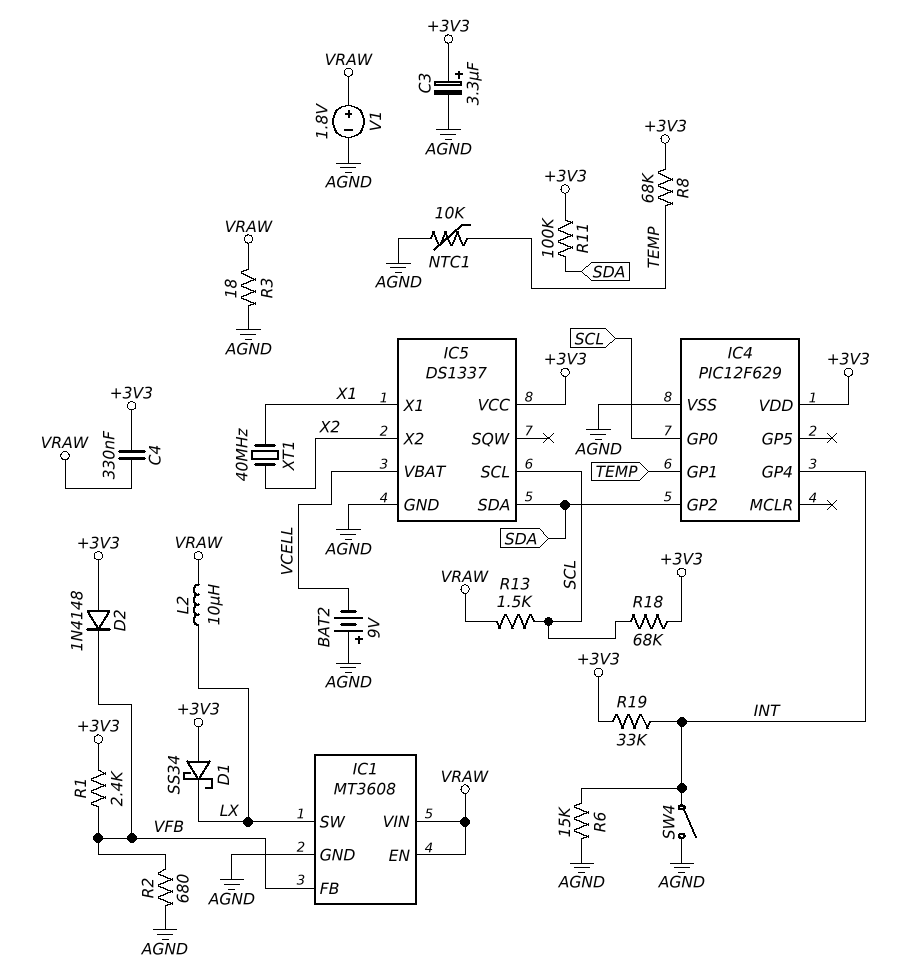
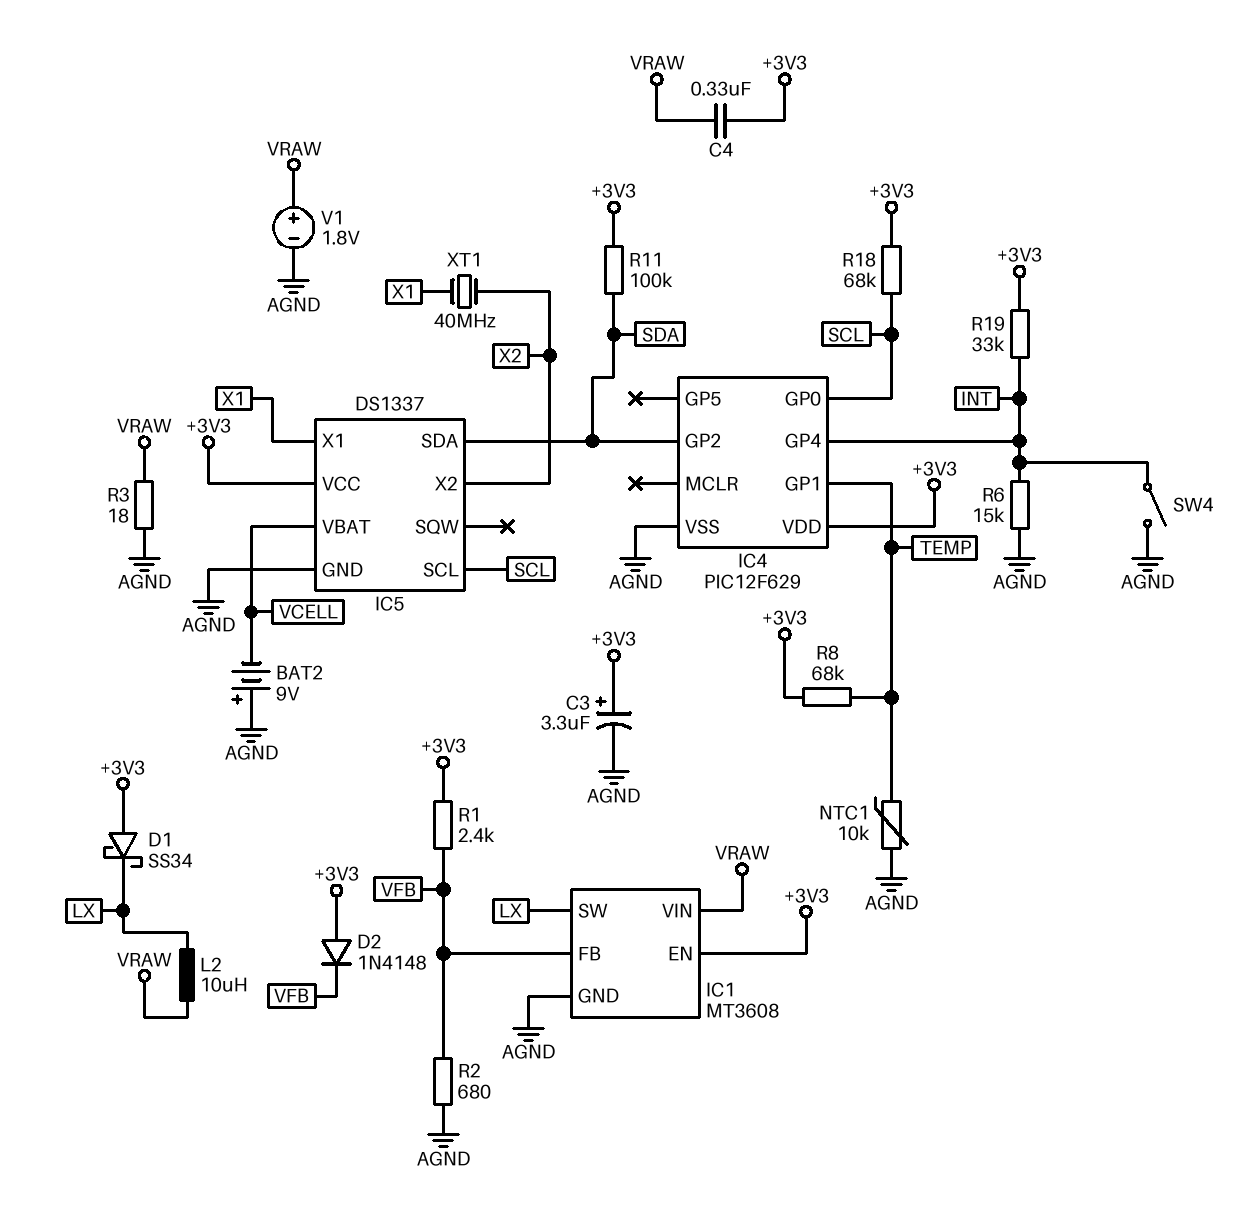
IC1 pin EN: VRAW -> +3V3
R13: 1.5k (SCL, VRAW) -> none

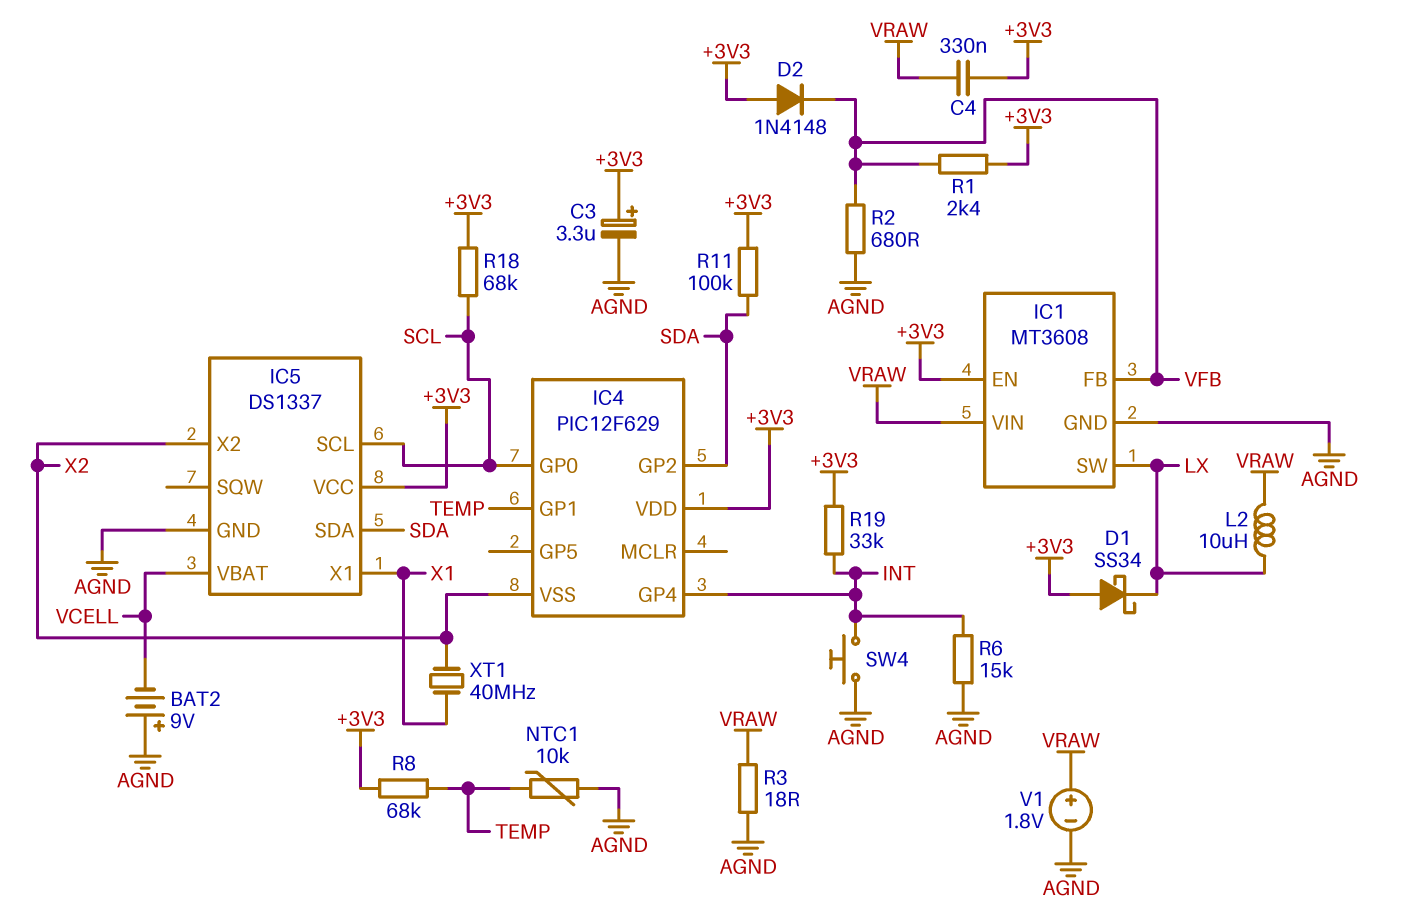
IC4 pin VSS: AGND -> X2
SW4: switch (AGND, INT) -> button (AGND, INT)

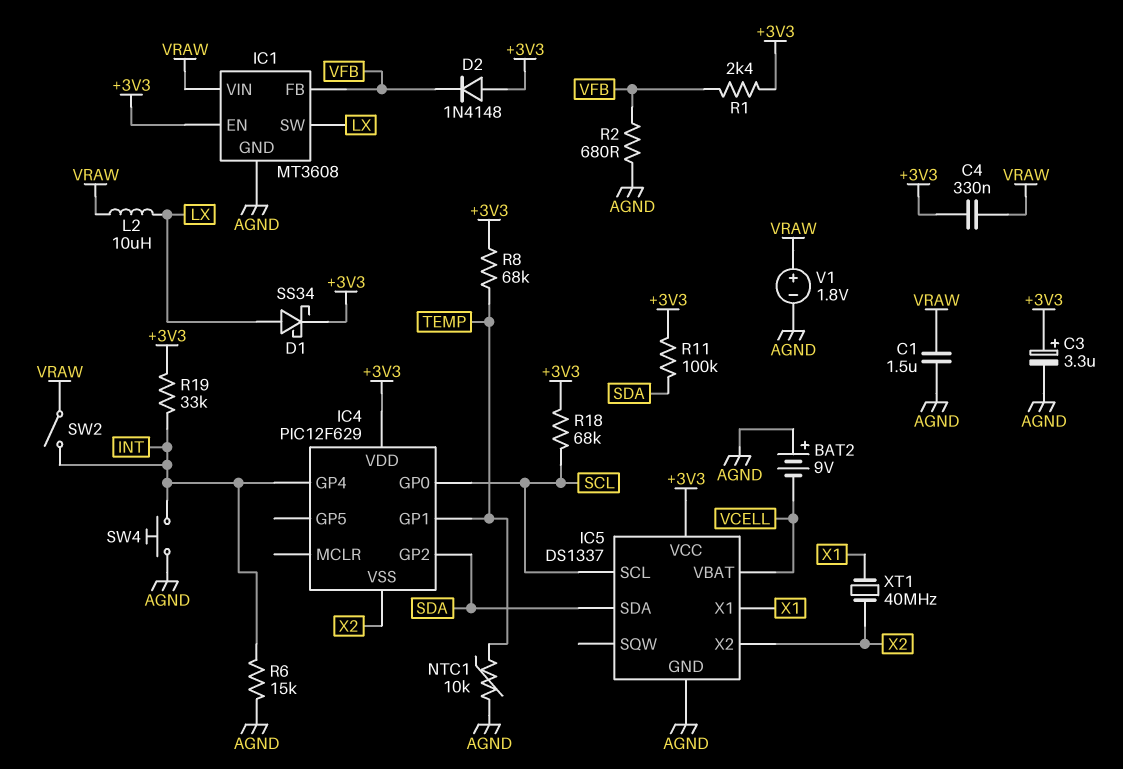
C1: none -> 1.5uF (AGND, VRAW)
D1: schottky SS34 (A +3V3, K LX) -> schottky SS34 (A LX, K +3V3)
R3: 18 (AGND, VRAW) -> none
SW2: none -> switch (INT, VRAW)

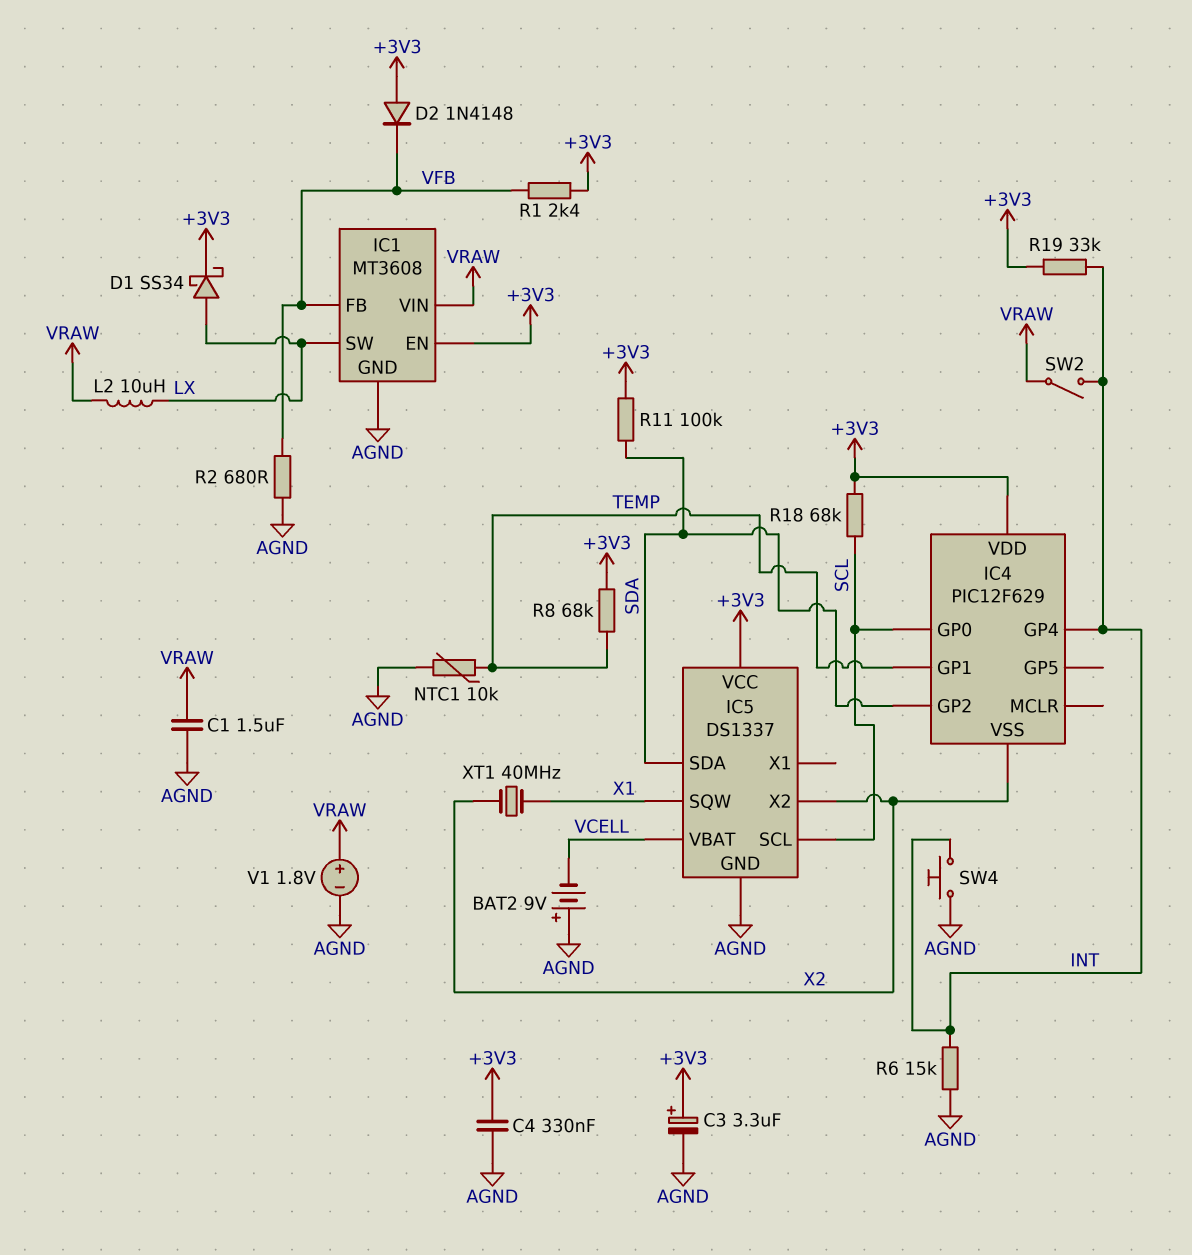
C4: 330nF (+3V3, VRAW) -> 330nF (+3V3, AGND)
IC5 pin SQW: none -> X1
IC5 pin X1: X1 -> none

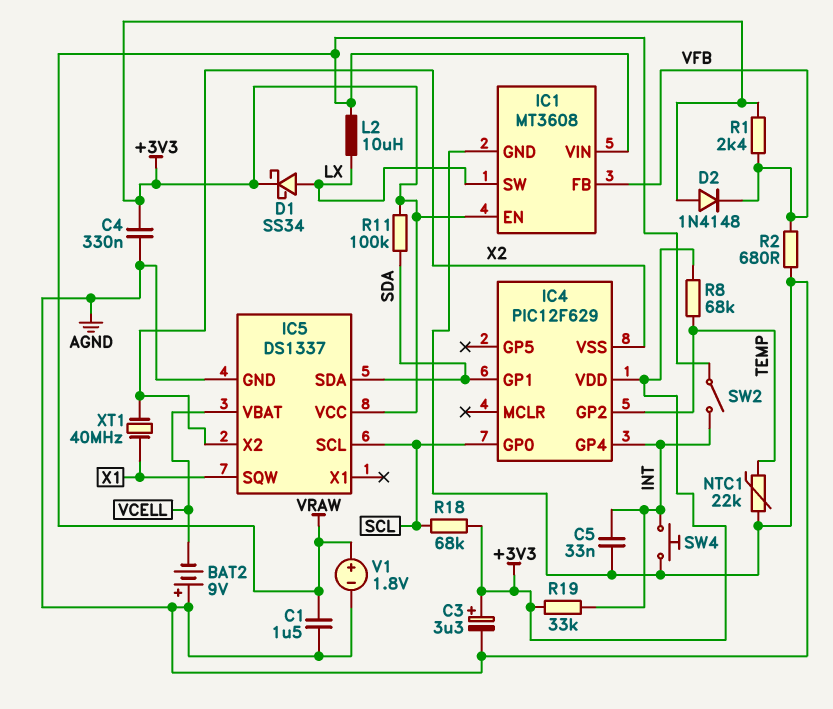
C5: none -> 33nF (AGND, INT)
IC4 pin GP1: TEMP -> SDA
IC4 pin GP2: SDA -> TEMP
NTC1: 10k (AGND, TEMP) -> 22k (AGND, TEMP)
R6: 15k (AGND, INT) -> none

